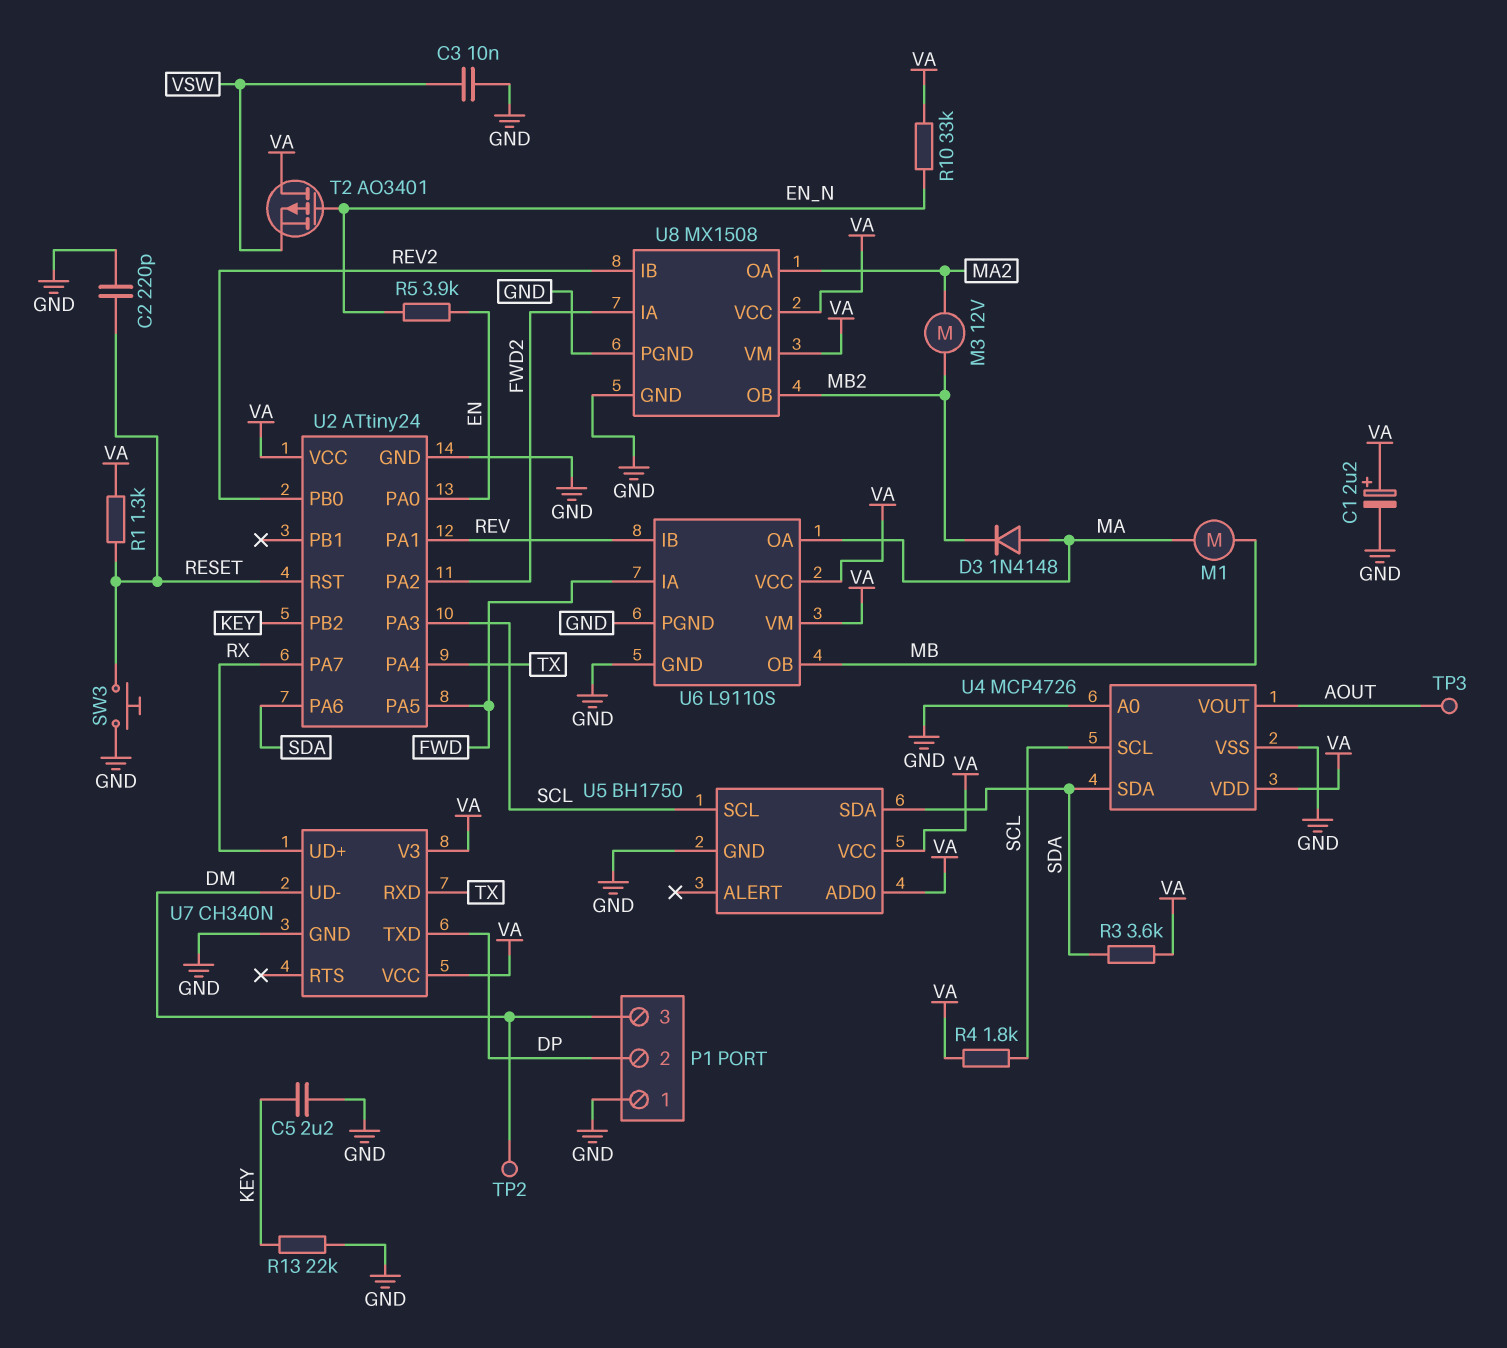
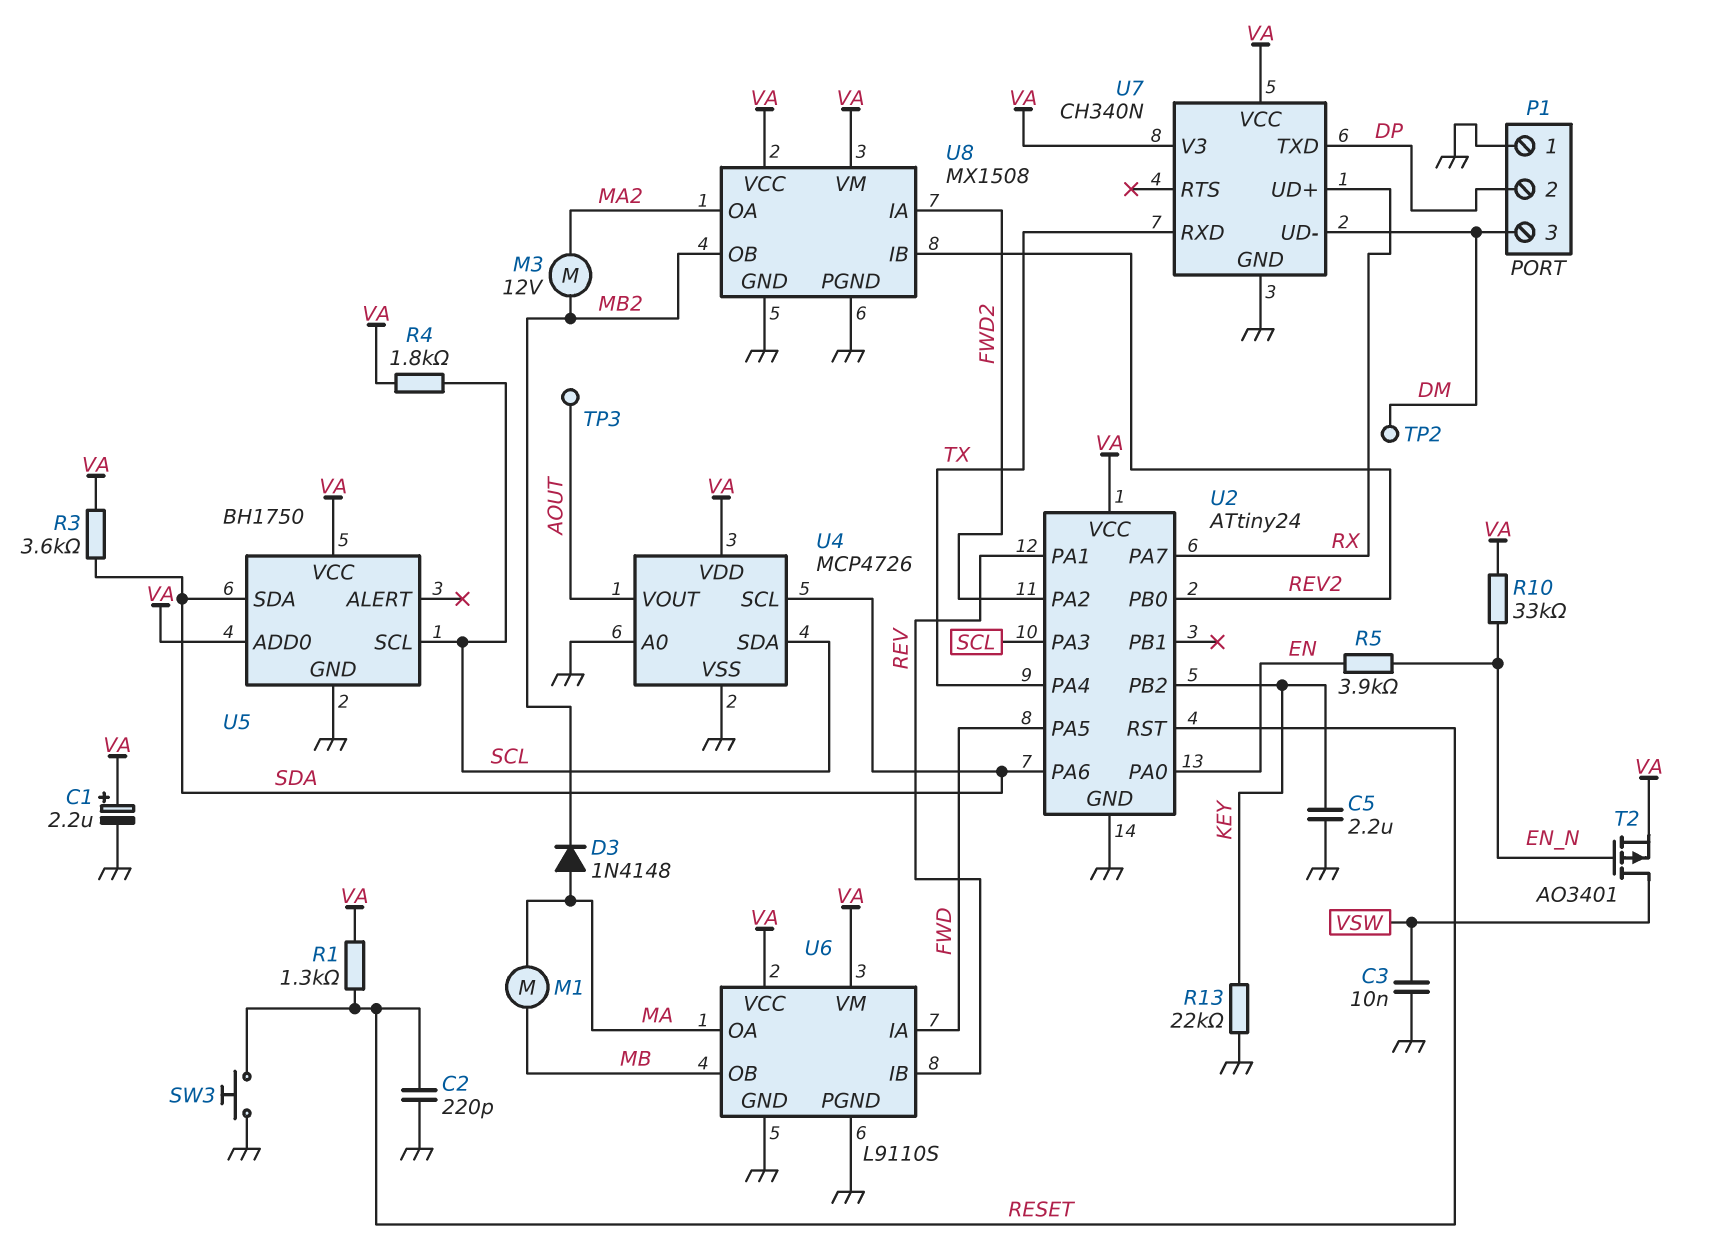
T2: PMOS AO3401 (G EN_N, D VA, S VSW) -> PMOS AO3401 (G EN_N, D VSW, S VA)
U4 pin SCL: SCL -> SDA
U4 pin SDA: SDA -> SCL

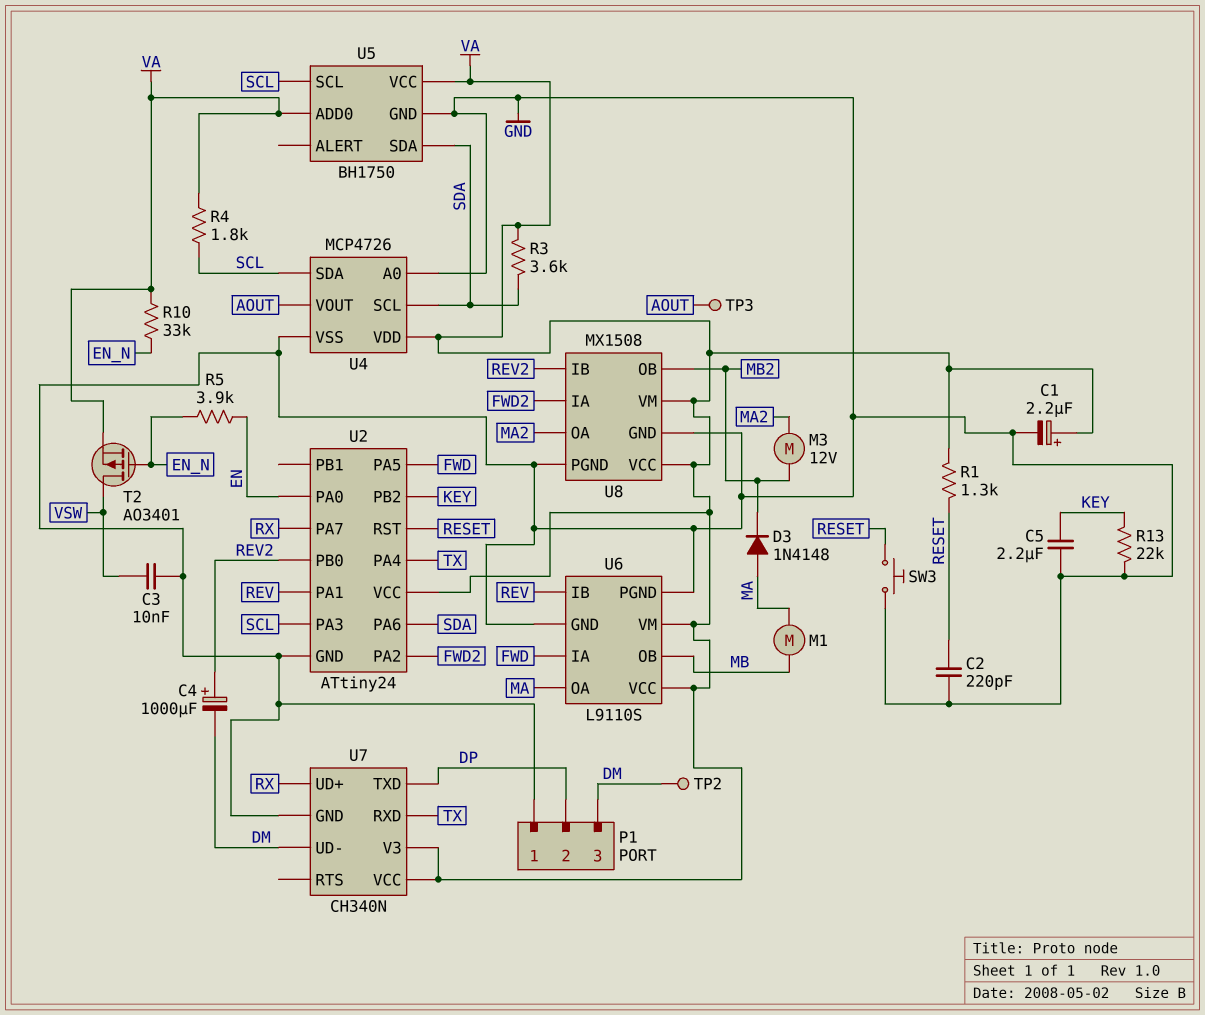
C4: none -> 1000uF (plus REV2, minus DM)

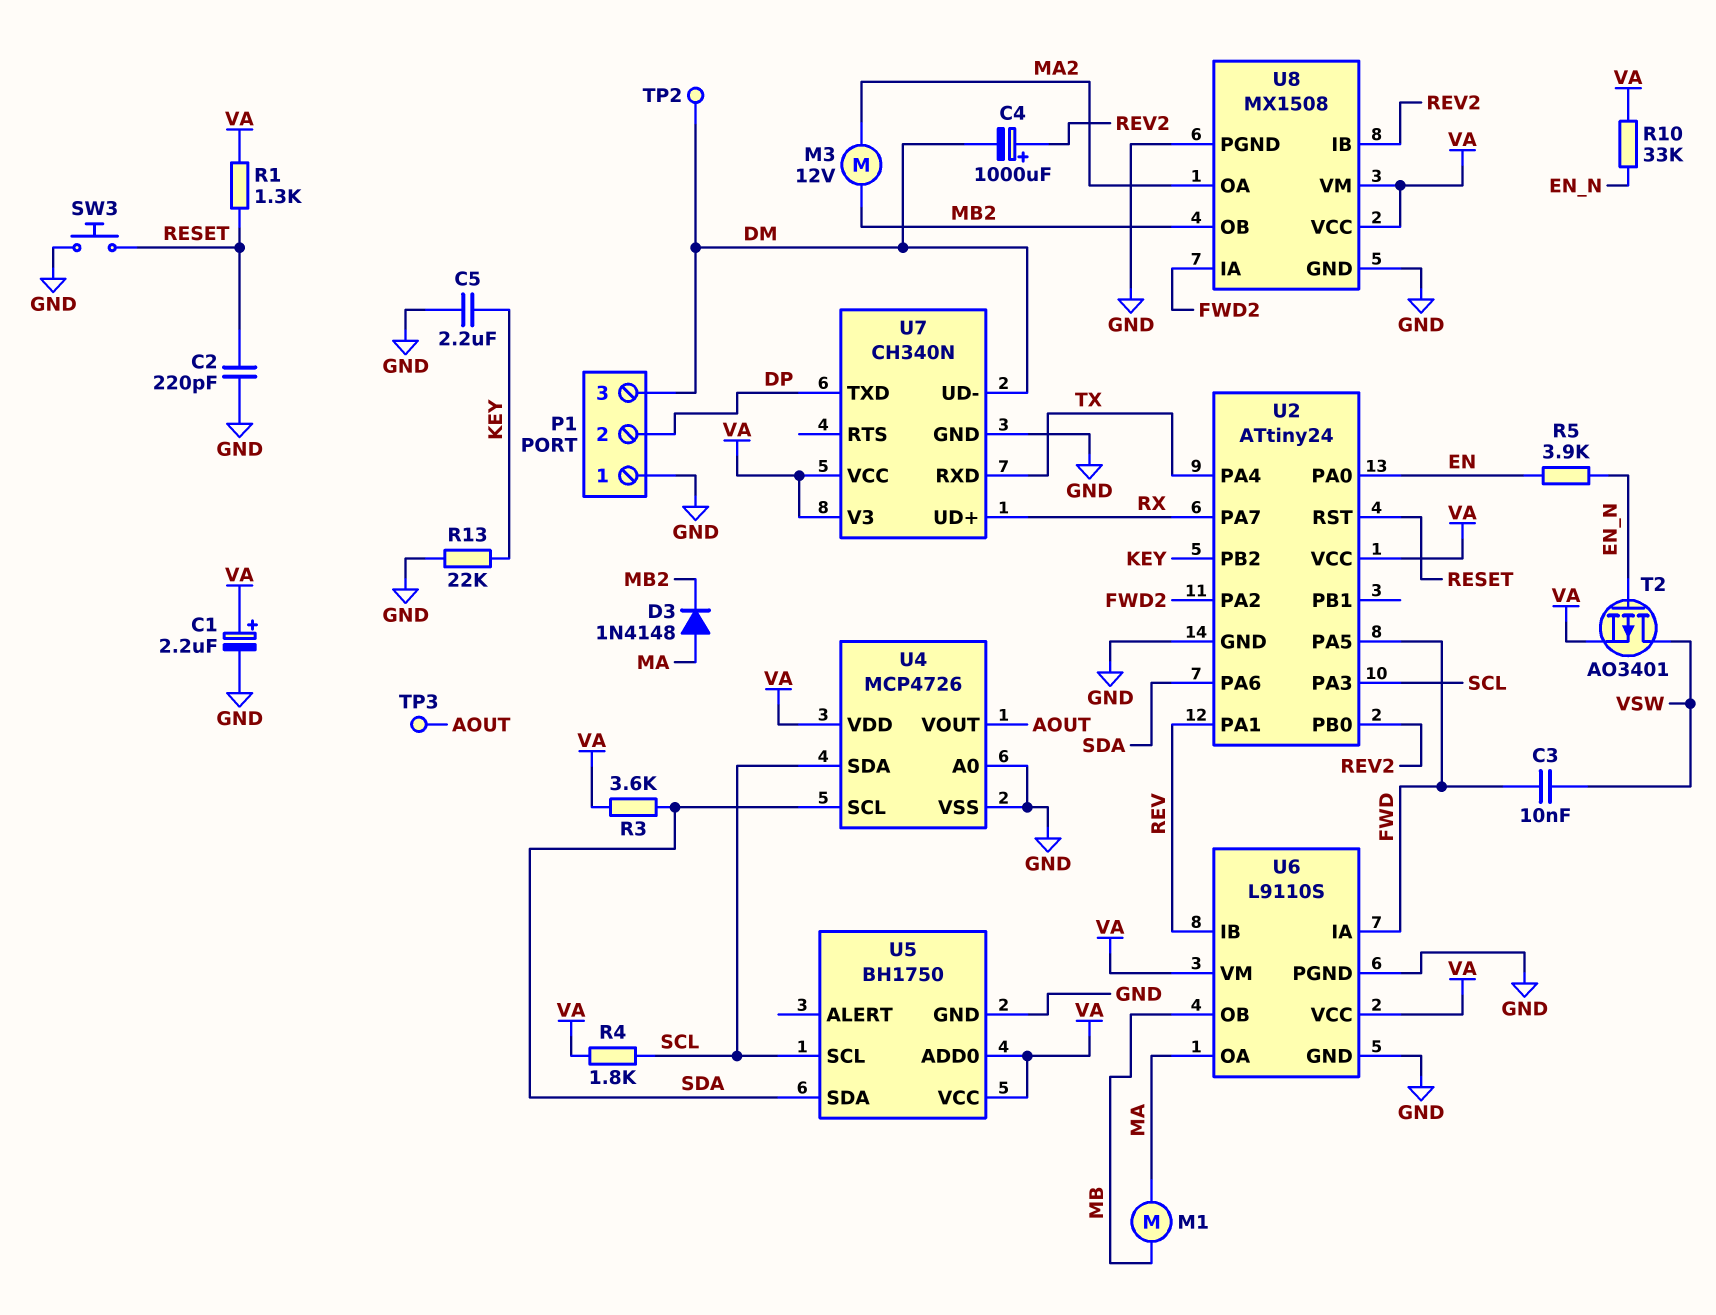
C3: 10nF (GND, VSW) -> 10nF (FWD, VSW)

